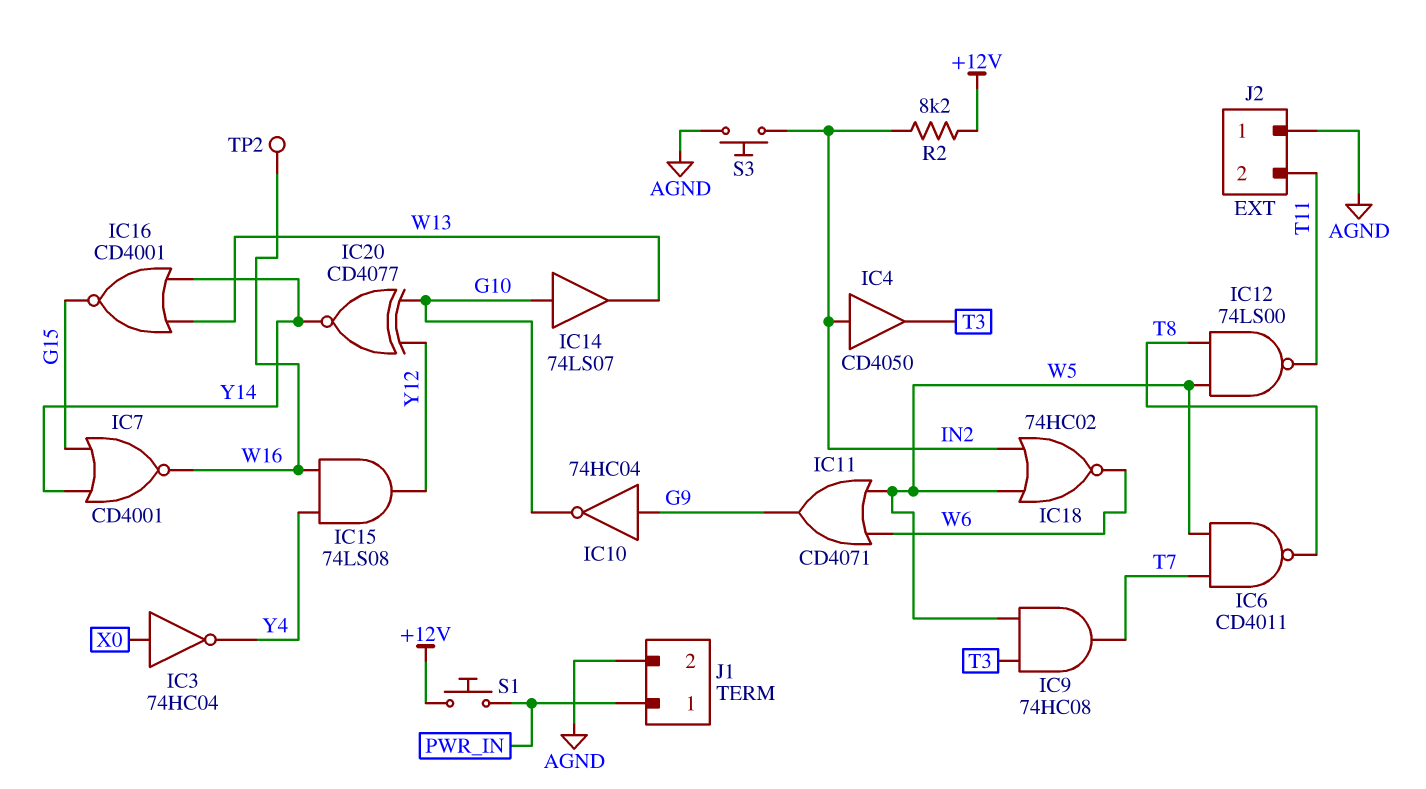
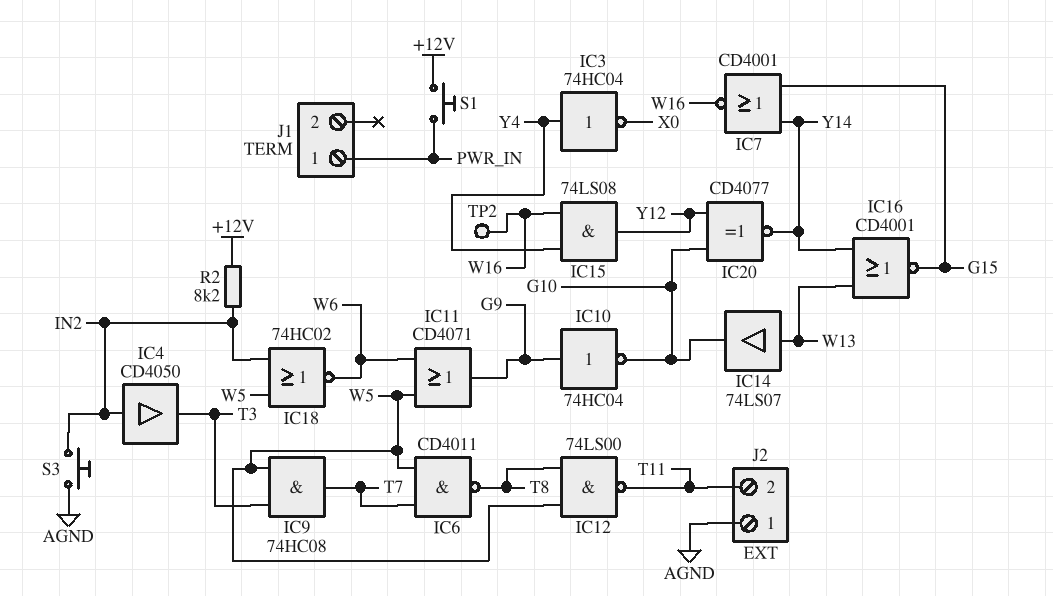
IC3: NOT 74HC04 (in X0, out Y4) -> NOT 74HC04 (in Y4, out X0)
IC14: buffer 74LS07 (in G10, out W13) -> buffer 74LS07 (in W13, out G10)
J1 pin 2: AGND -> none

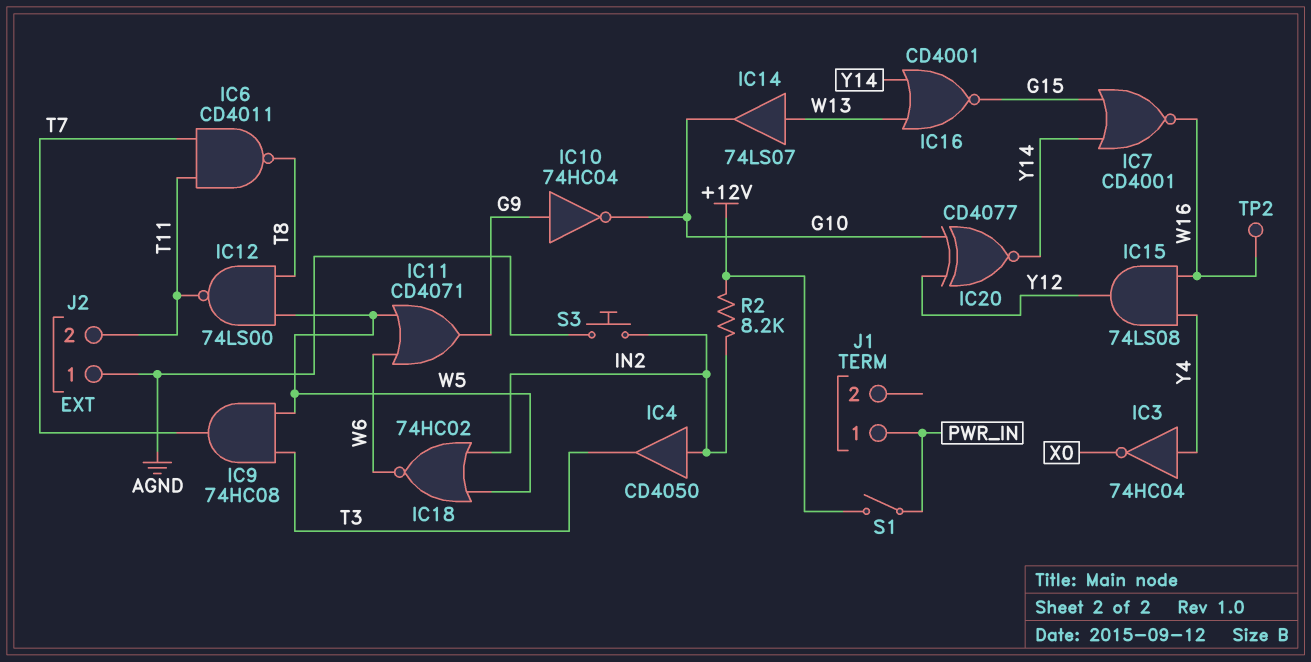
IC6: NAND CD4011 (in T7, in W5, out T8) -> NAND CD4011 (in T7, in T11, out T8)
S1: button (+12V, PWR_IN) -> switch (+12V, PWR_IN)

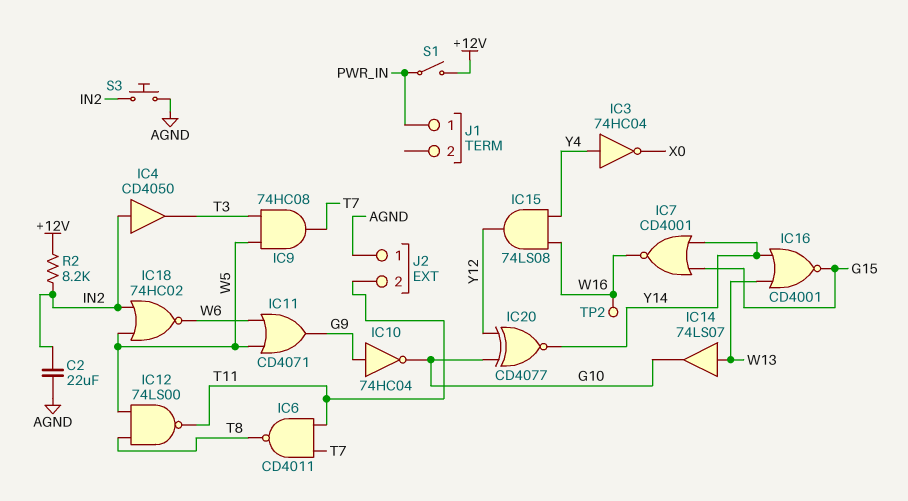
C2: none -> 22uF (AGND, IN2)

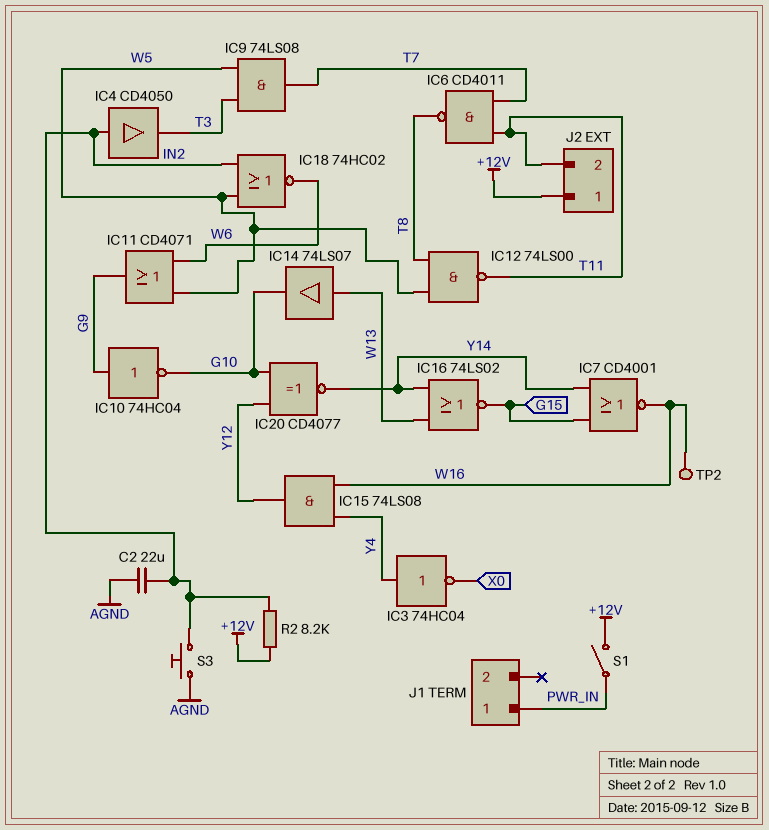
IC9: AND 74HC08 (in T3, in W5, out T7) -> AND 74LS08 (in T3, in W5, out T7)
IC16: NOR CD4001 (in W13, in Y14, out G15) -> NOR 74LS02 (in W13, in Y14, out G15)
J2 pin 1: AGND -> +12V

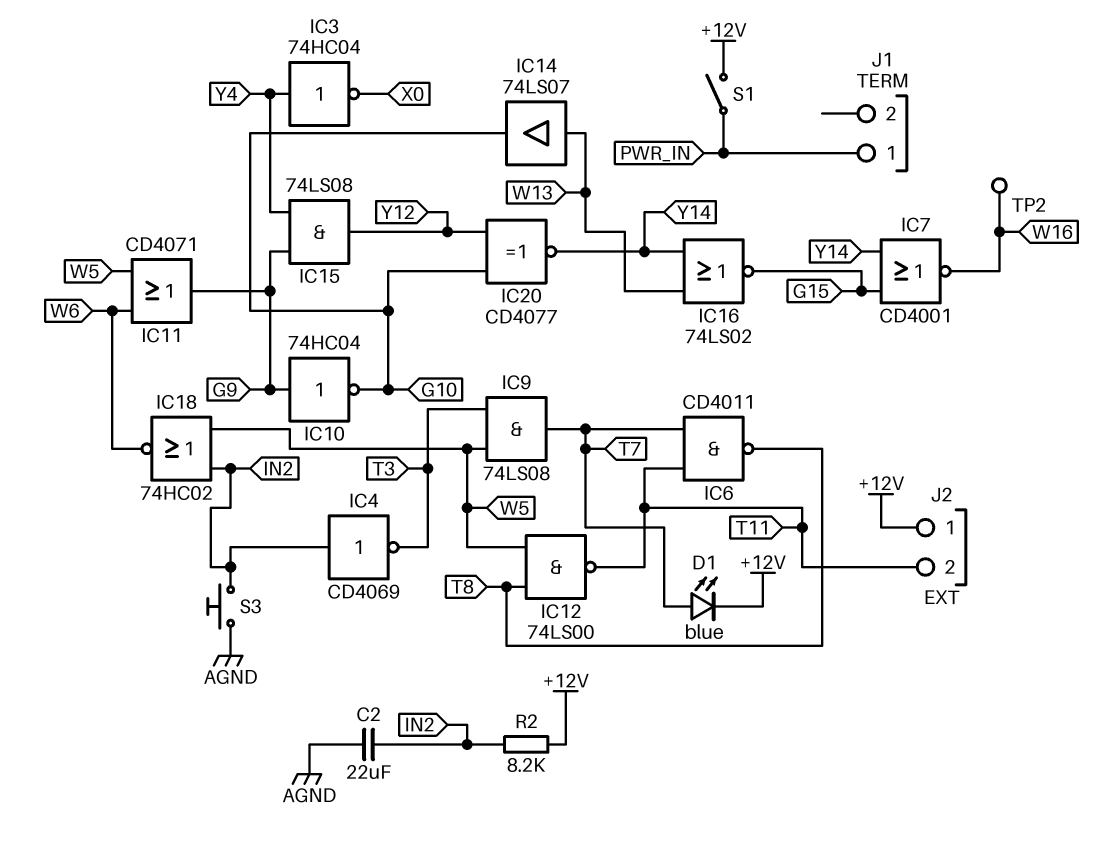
D1: none -> LED blue (A T7, K +12V)
IC4: buffer CD4050 (in IN2, out T3) -> NOT CD4069 (in IN2, out T3)
IC15: AND 74LS08 (in W16, in Y4, out Y12) -> AND 74LS08 (in G9, in Y4, out Y12)

